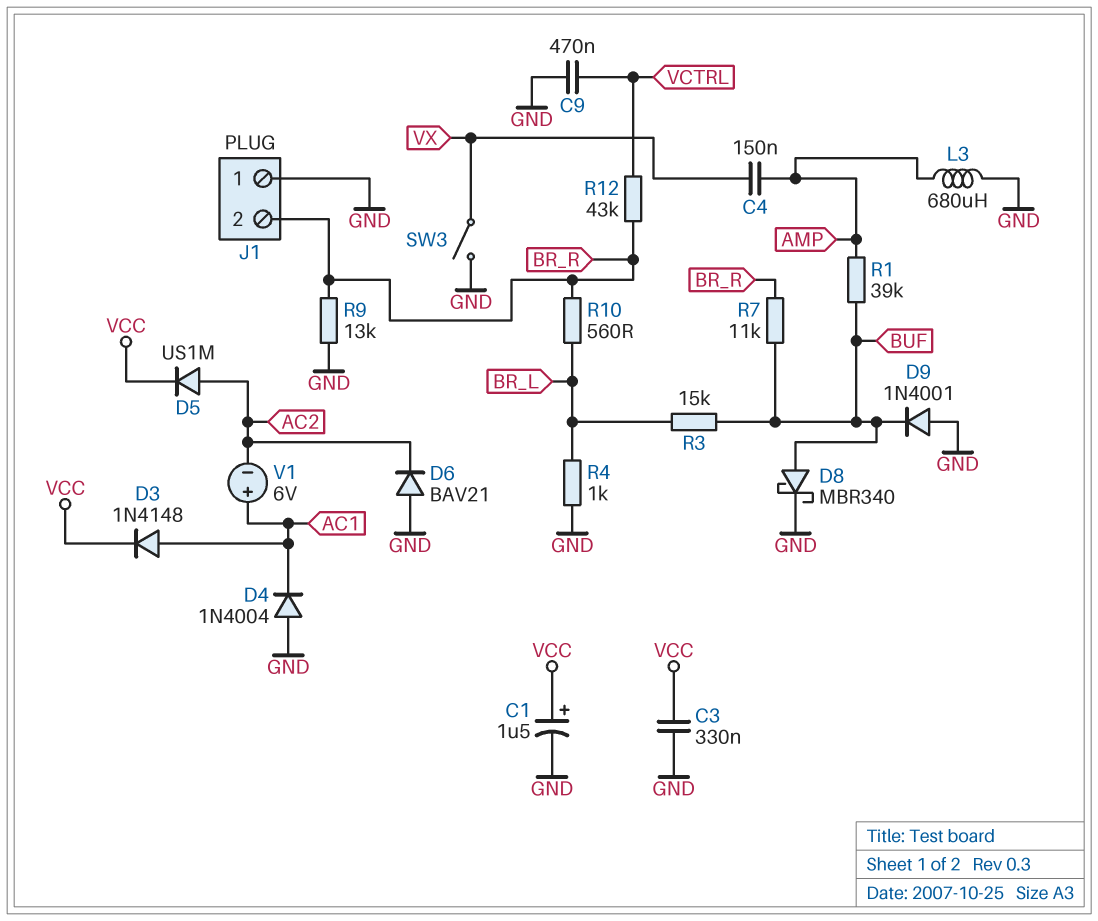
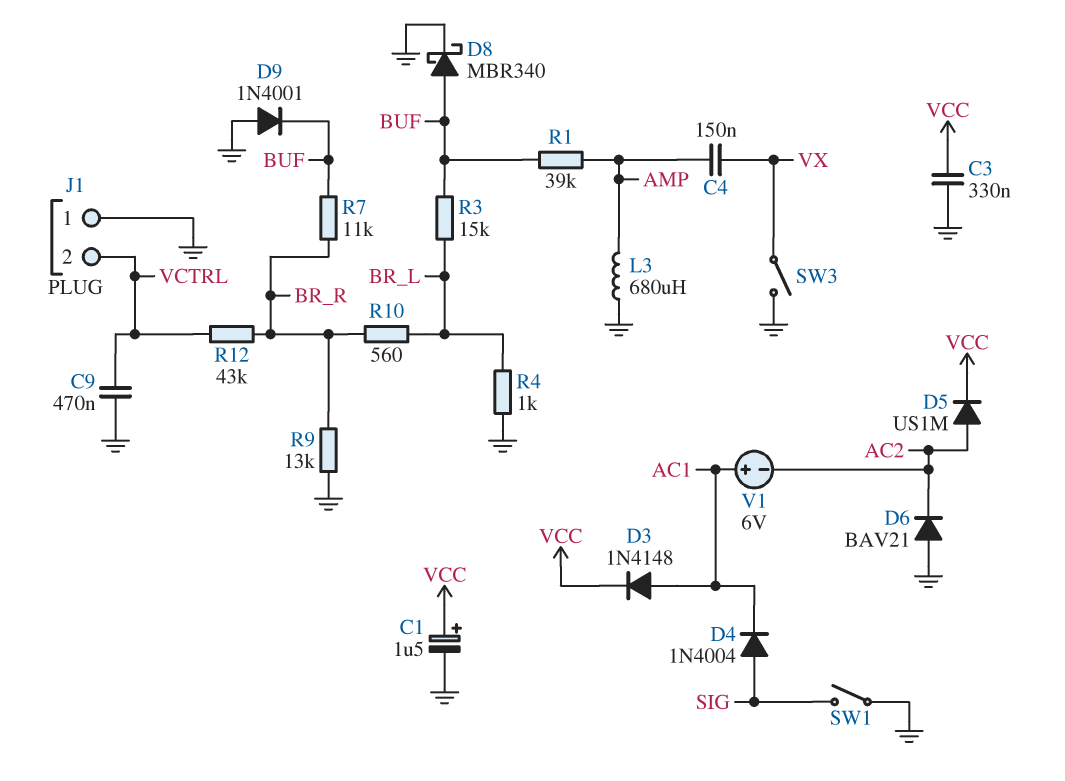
D4: diode 1N4004 (A GND, K AC1) -> diode 1N4004 (A SIG, K AC1)
J1 pin 2: BR_R -> VCTRL
SW1: none -> switch (GND, SIG)

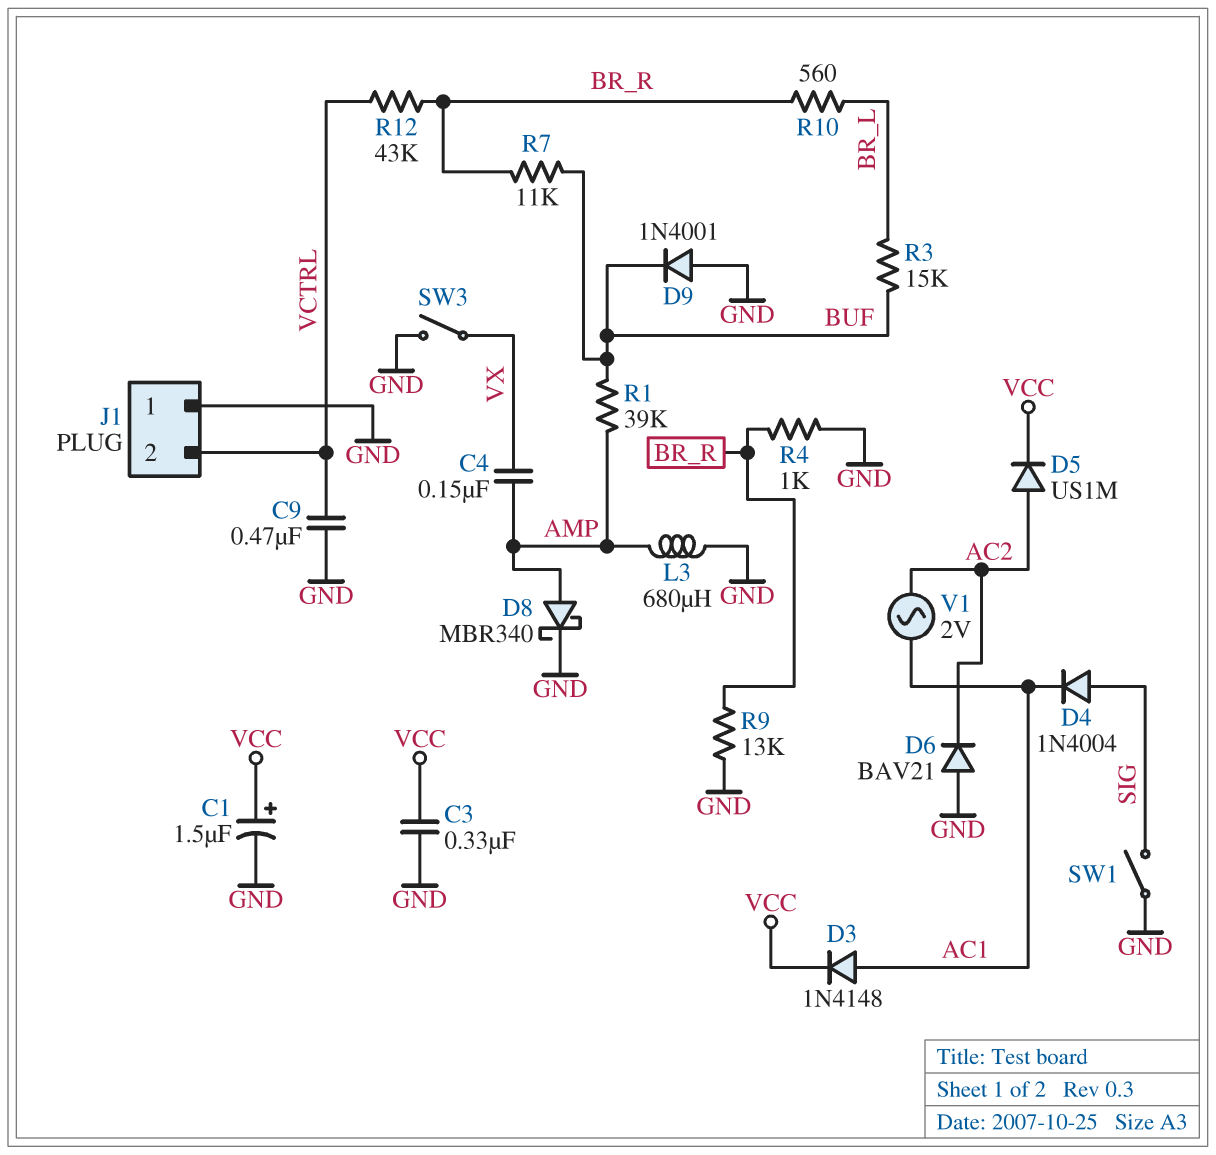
D8: schottky MBR340 (A BUF, K GND) -> schottky MBR340 (A AMP, K GND)
R4: 1k (BR_L, GND) -> 1k (BR_R, GND)
V1: 6V (plus AC1, minus AC2) -> AC 2V (AC1, AC2)

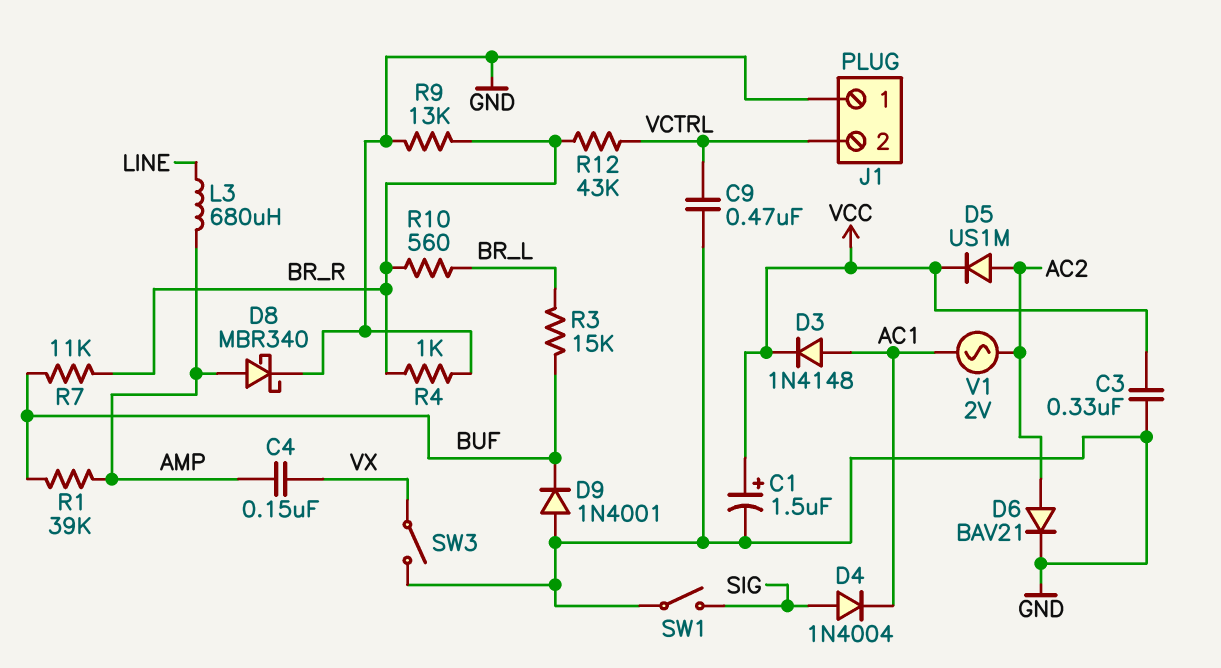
D6: diode BAV21 (A GND, K AC2) -> diode BAV21 (A AC2, K GND)
L3: 680uH (AMP, GND) -> 680uH (AMP, LINE)

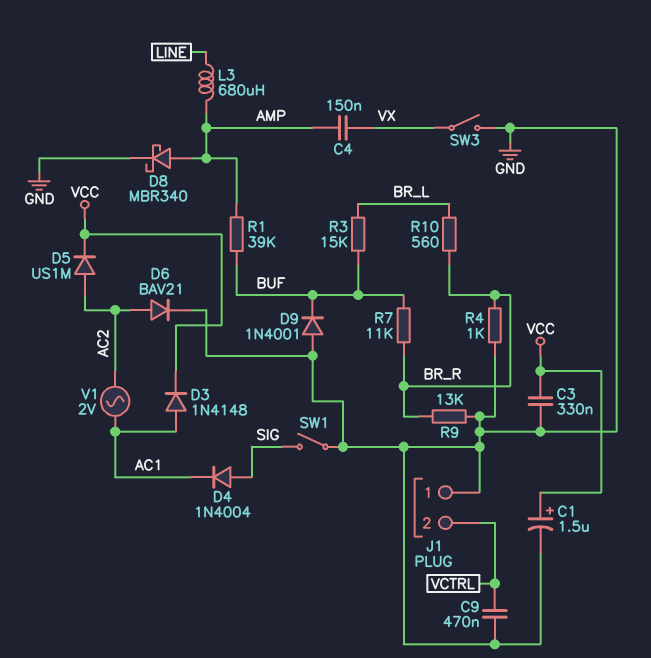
R12: 43k (BR_R, VCTRL) -> none

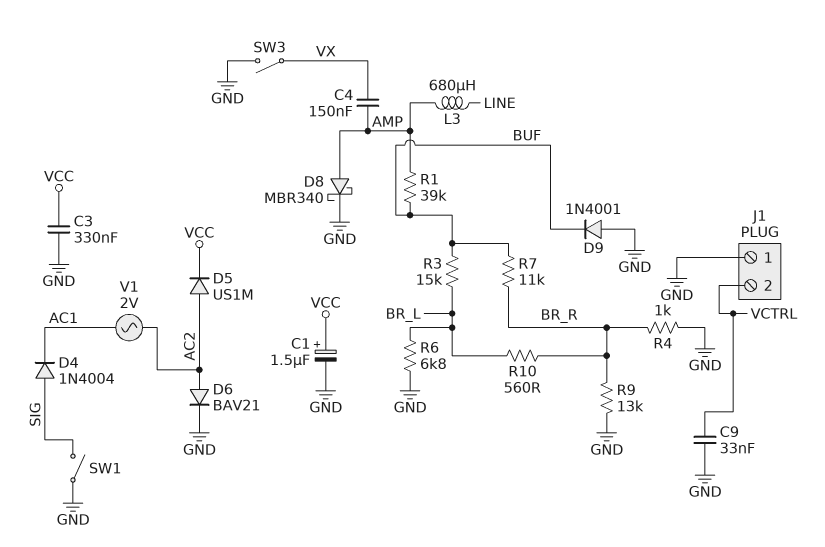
C9: 470nF (GND, VCTRL) -> 33nF (GND, VCTRL)
D3: diode 1N4148 (A AC1, K VCC) -> none
R6: none -> 6.8k (BR_L, GND)

